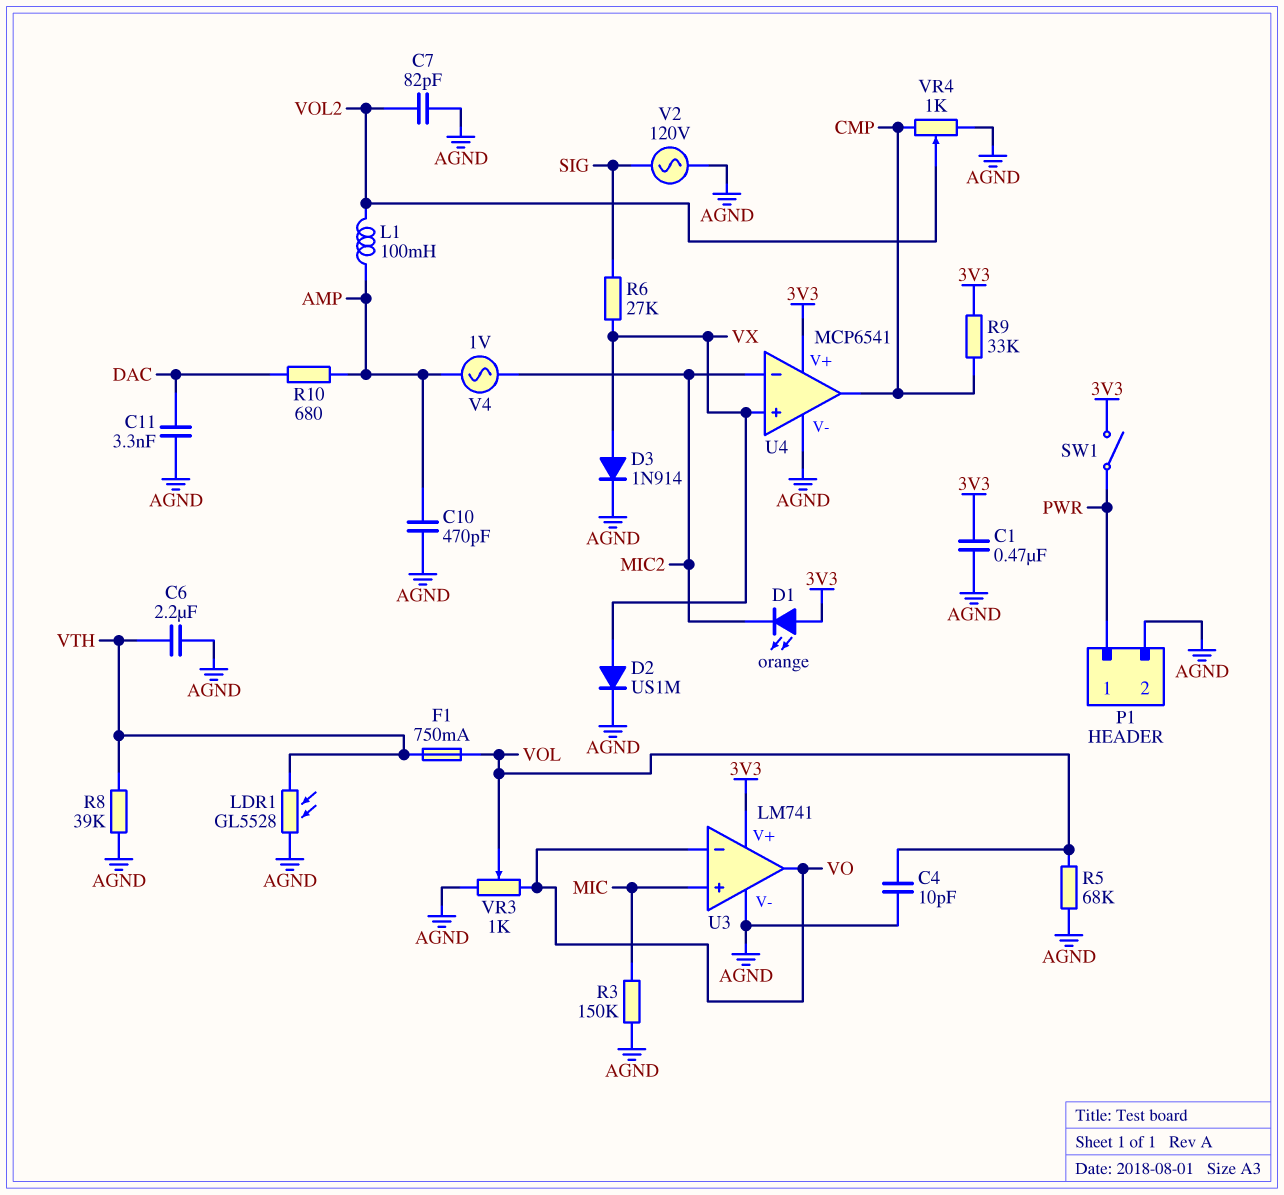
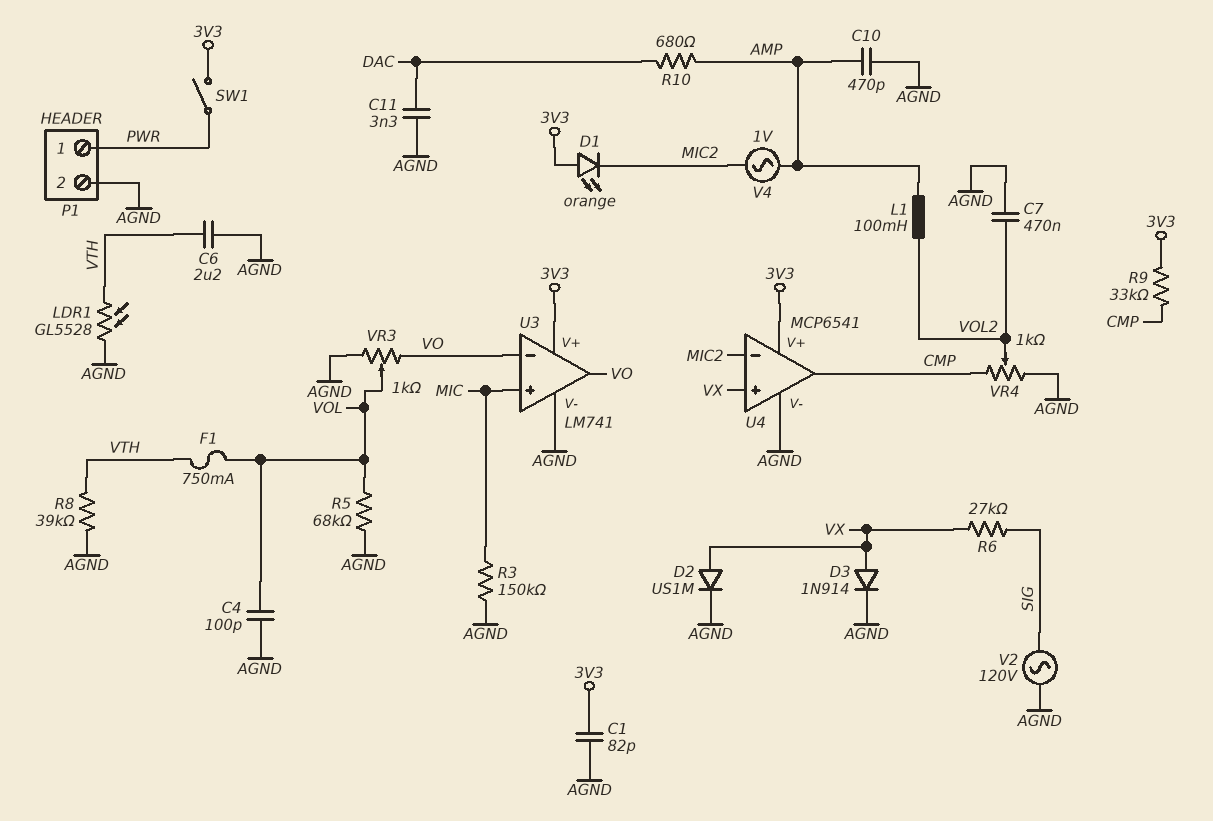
C1: 470nF (3V3, AGND) -> 82pF (3V3, AGND)
C4: 10pF (AGND, VOL) -> 100pF (AGND, VOL)
C7: 82pF (AGND, VOL2) -> 470nF (AGND, VOL2)

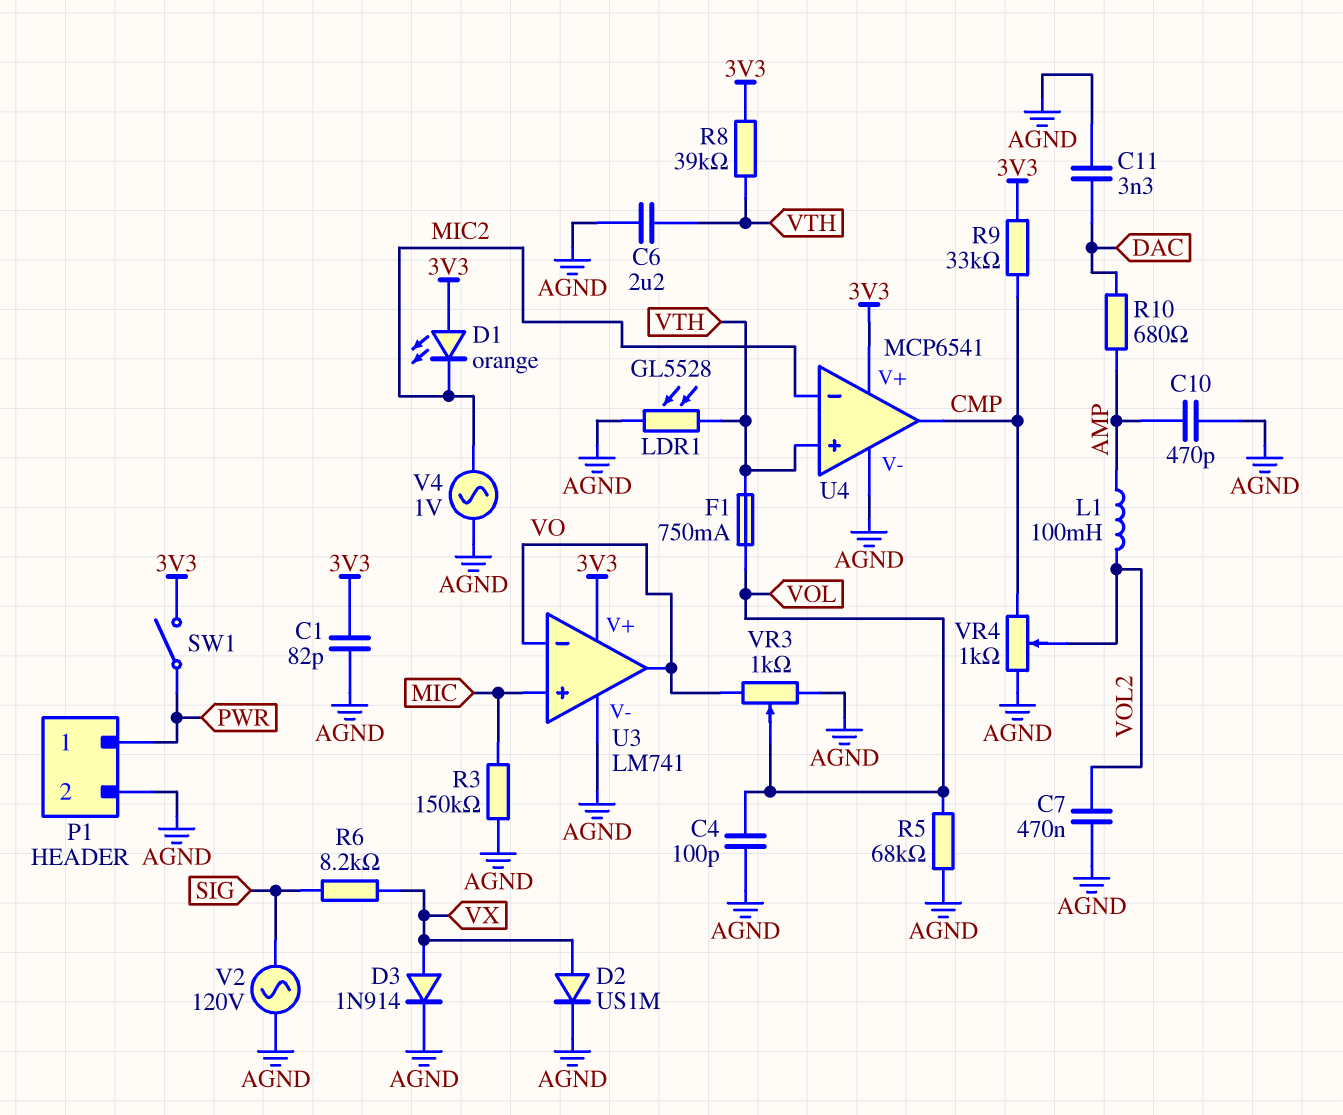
R6: 27k (SIG, VX) -> 8.2k (SIG, VX)
R8: 39k (AGND, VTH) -> 39k (3V3, VTH)
U4 pin in+: VX -> VTH
V4: AC 1V (AMP, MIC2) -> AC 1V (AGND, MIC2)

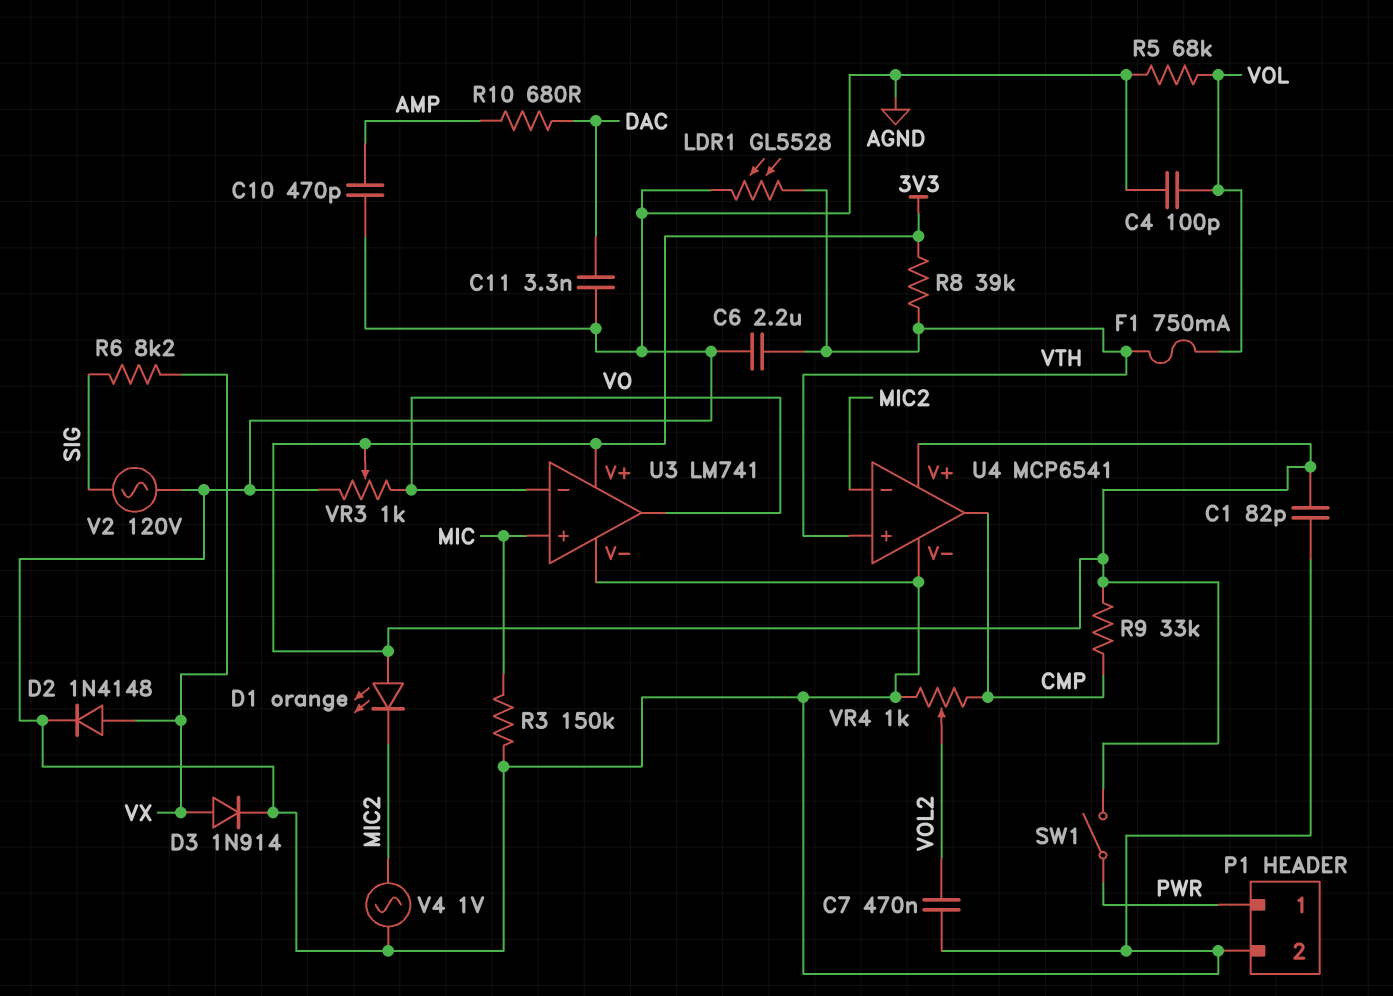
D2: diode US1M (A VX, K AGND) -> diode 1N4148 (A VX, K AGND)
L1: 100mH (AMP, VOL2) -> none
VR3: 1k (AGND, VO, wiper VOL) -> 1k (AGND, VO, wiper 3V3)

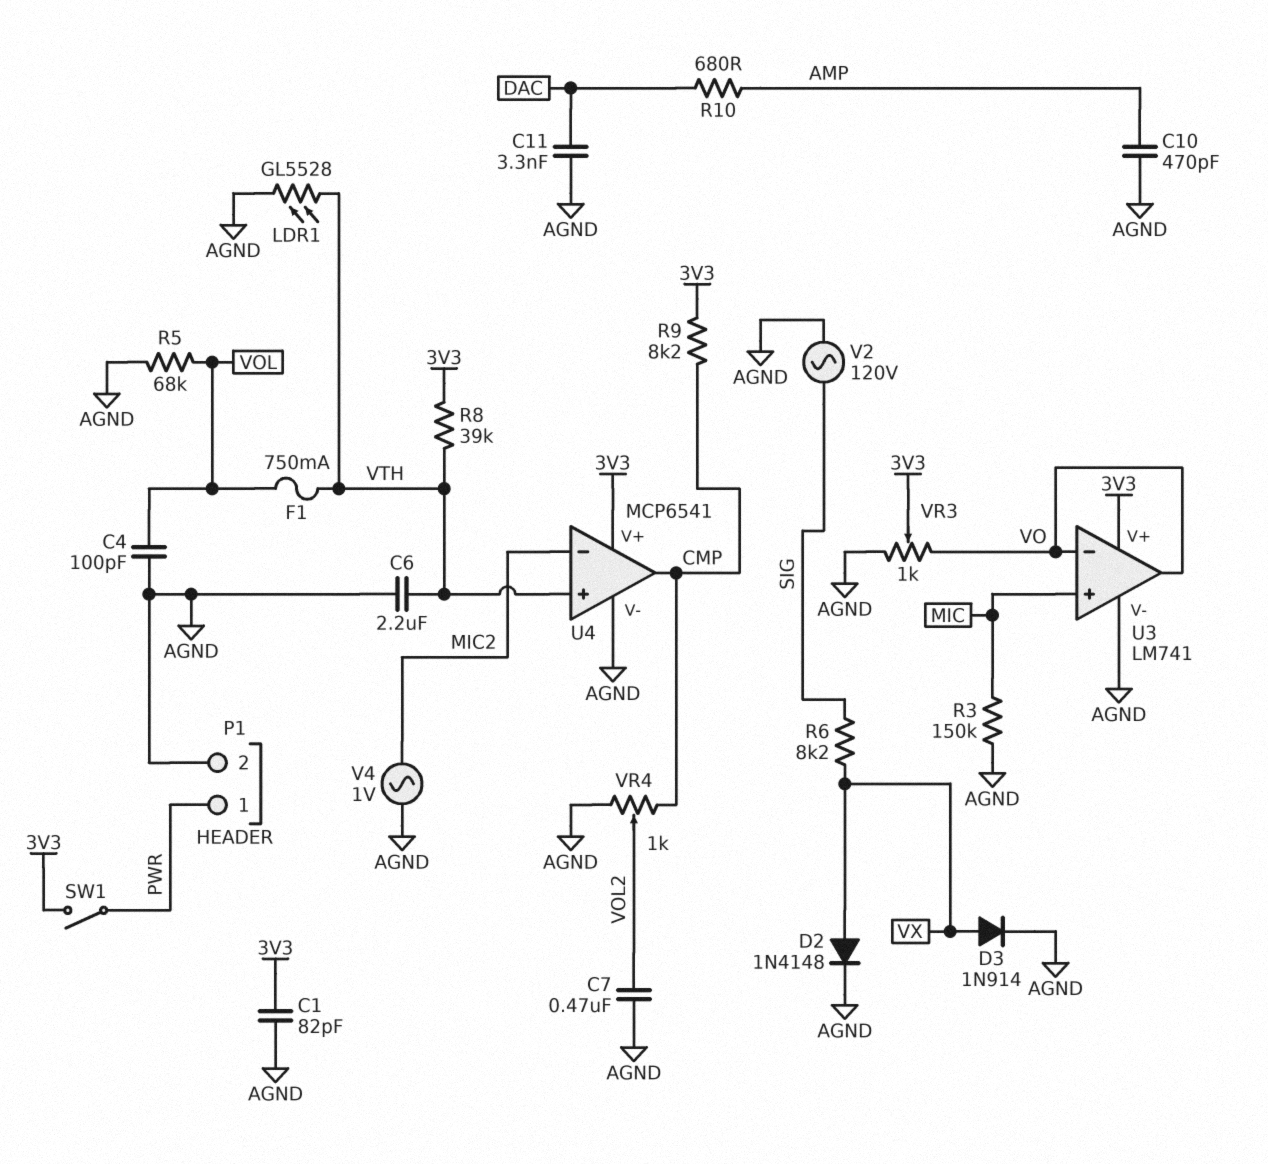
D1: LED orange (A 3V3, K MIC2) -> none
R9: 33k (3V3, CMP) -> 8.2k (3V3, CMP)

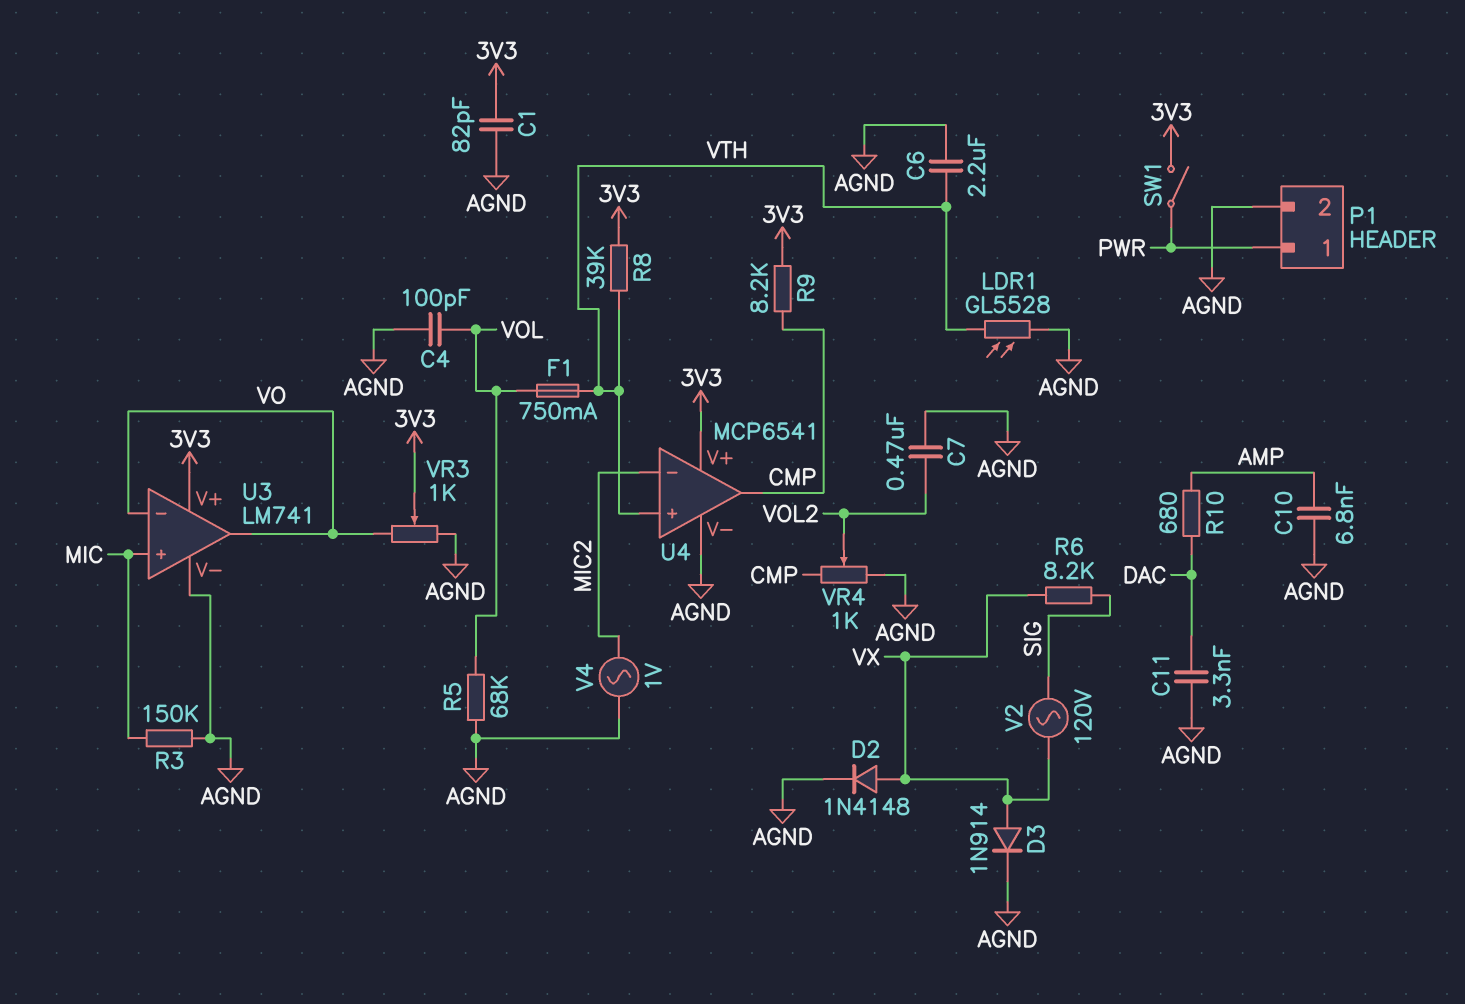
C10: 470pF (AGND, AMP) -> 6.8nF (AGND, AMP)
V2: AC 120V (AGND, SIG) -> AC 120V (SIG, VX)

